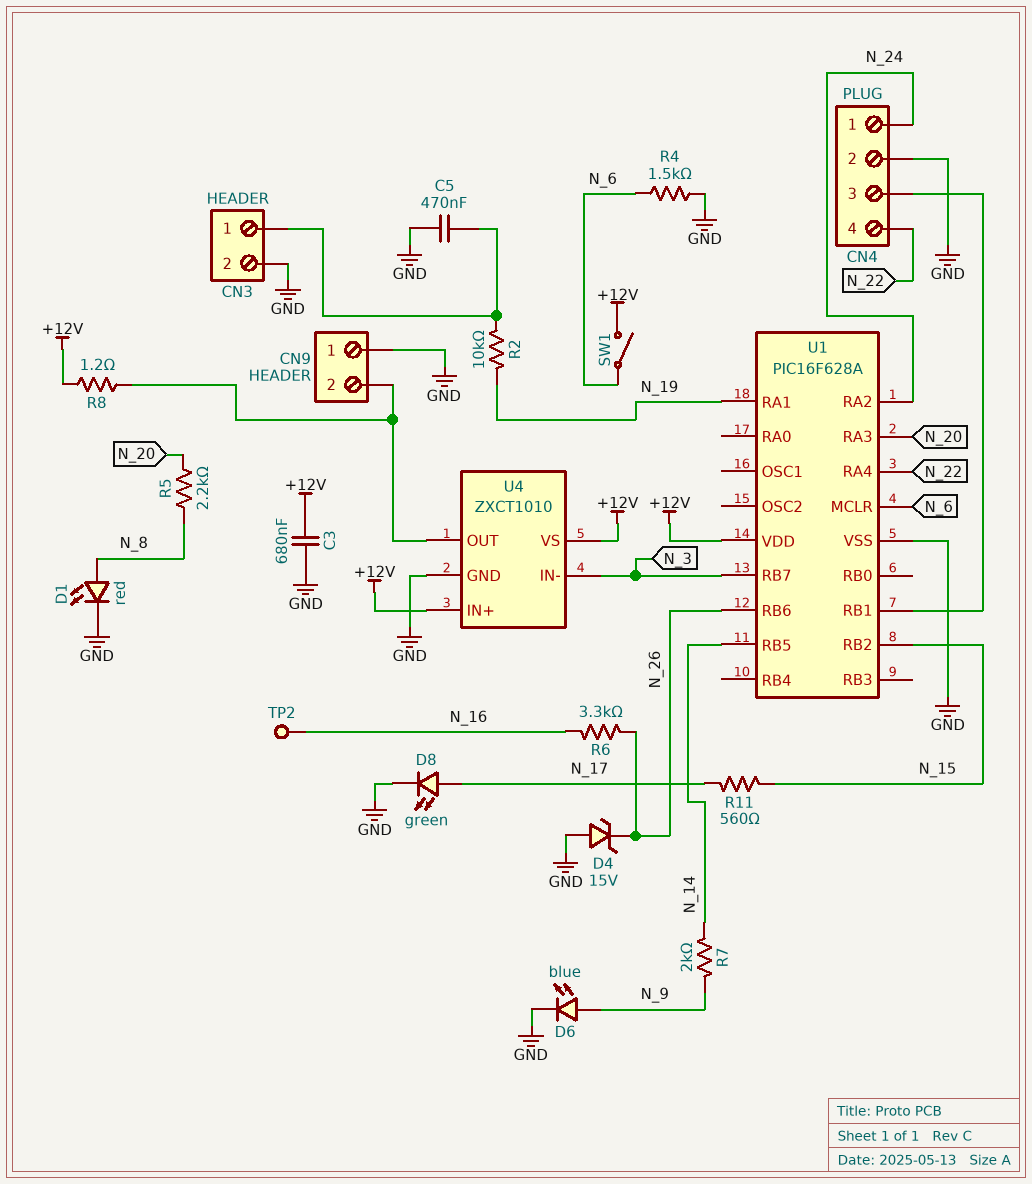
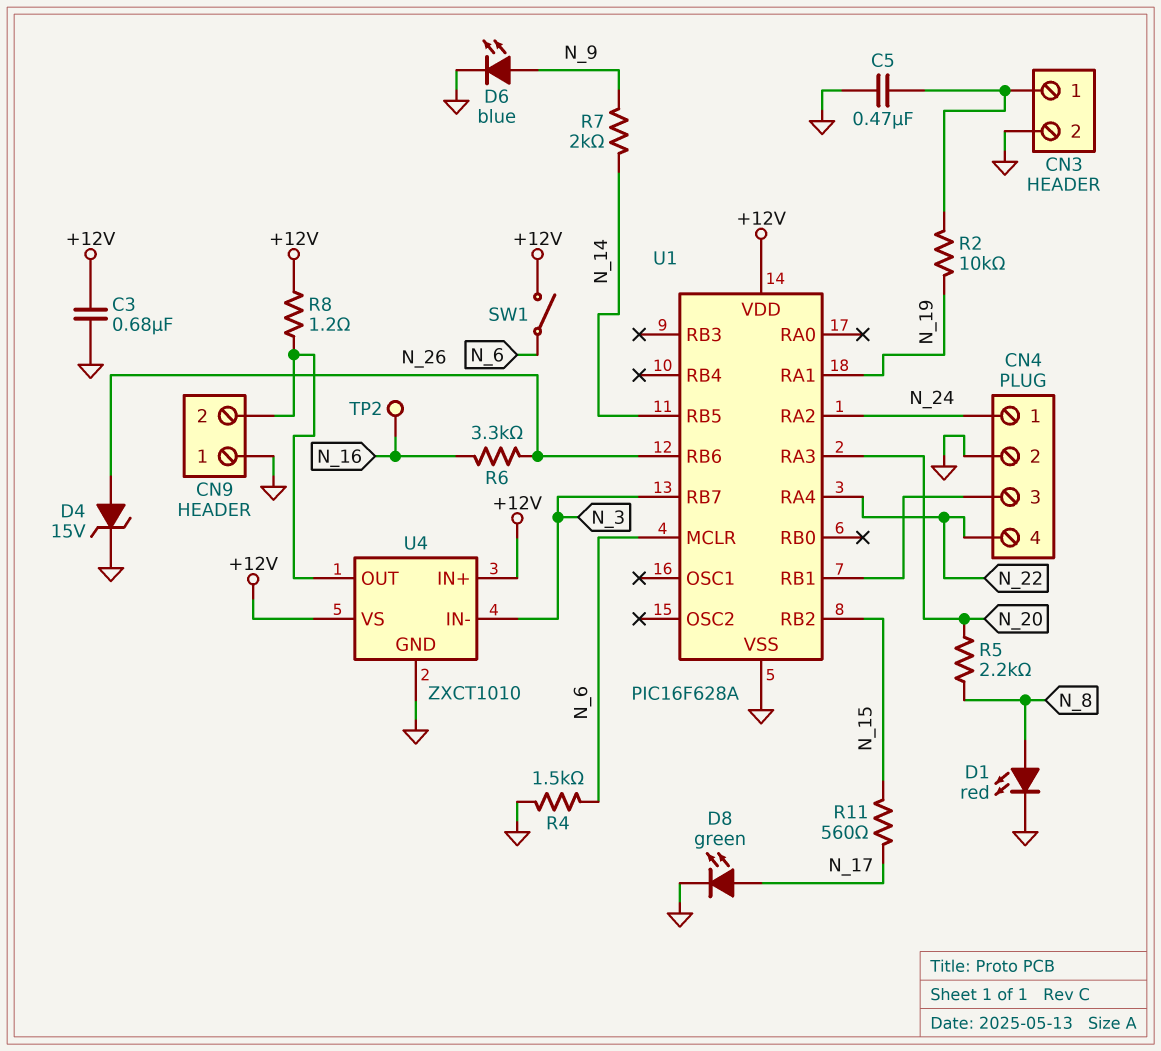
D4: zener 15V (A GND, K N_26) -> zener 15V (A N_26, K GND)

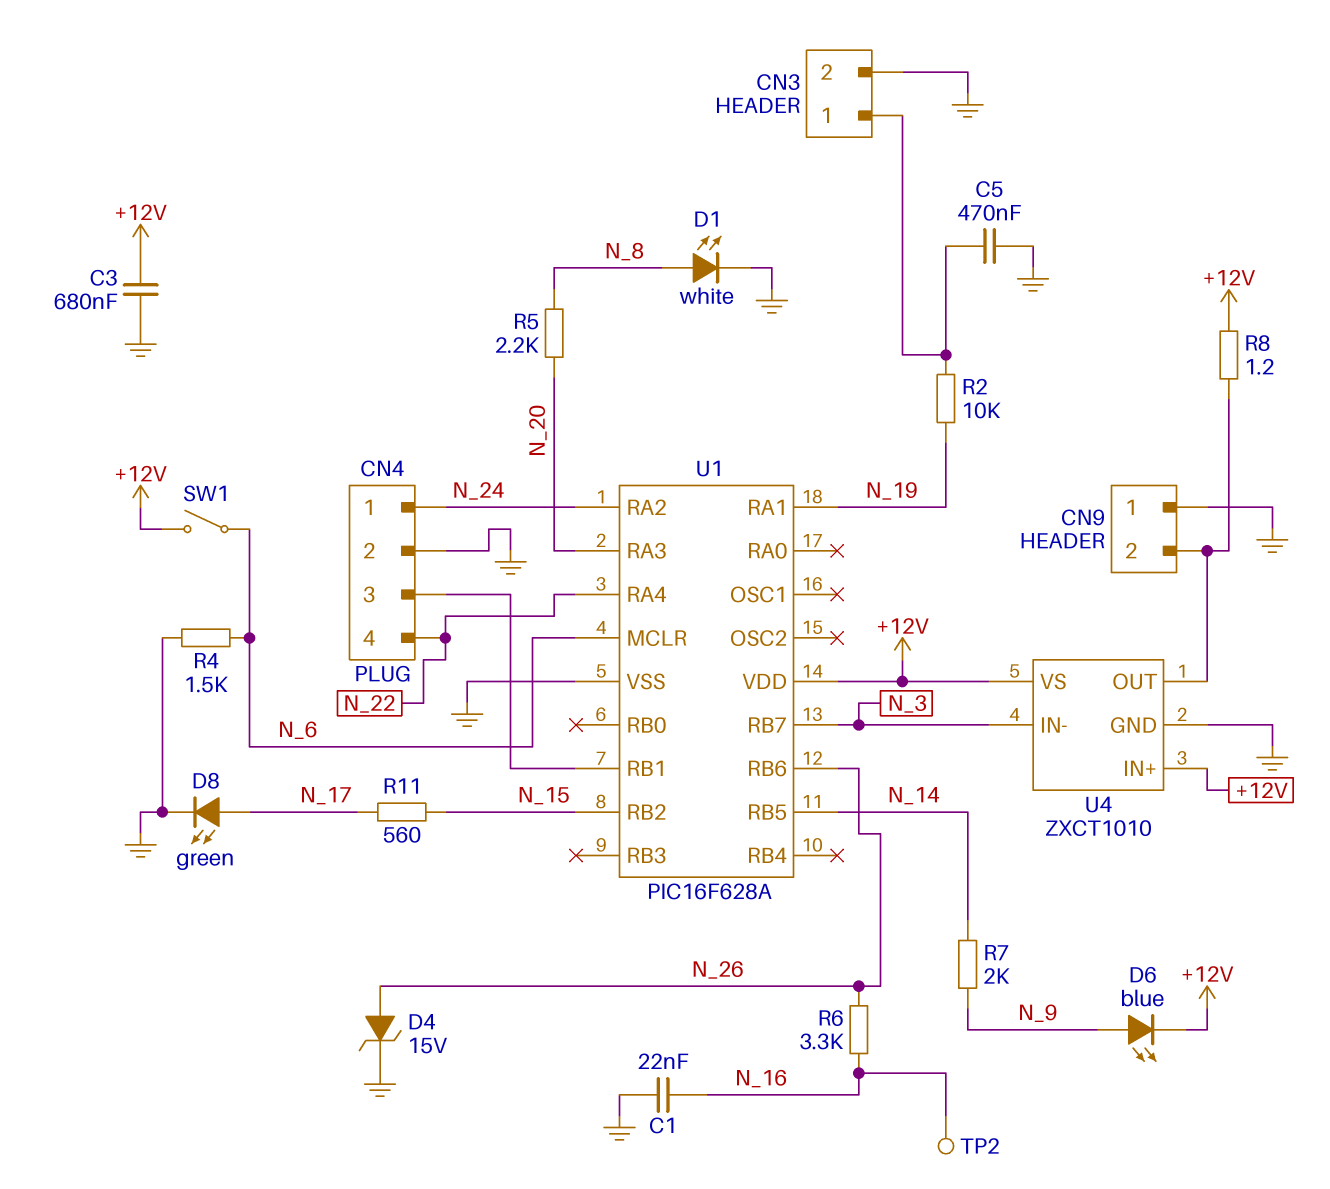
C1: none -> 22nF (GND, N_16)
D1: LED red (A N_8, K GND) -> LED white (A N_8, K GND)
D6: LED blue (A N_9, K GND) -> LED blue (A N_9, K +12V)

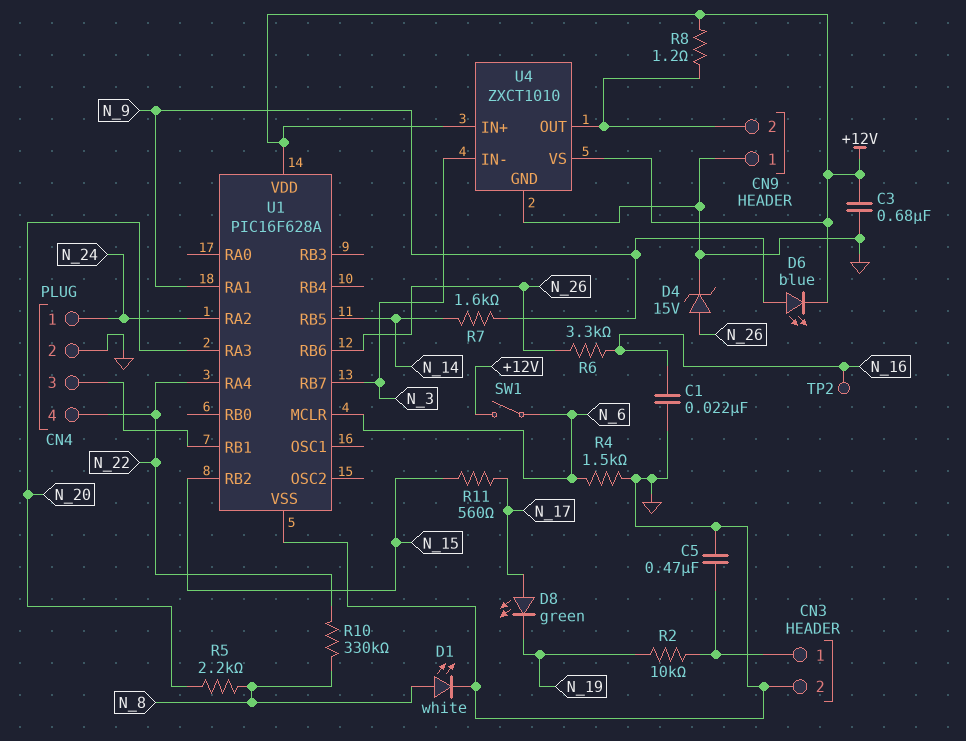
D8: LED green (A N_17, K GND) -> LED green (A N_17, K N_19)
R7: 2k (N_9, N_14) -> 1.6k (N_9, N_14)
R10: none -> 330k (N_8, N_22)
U1 pin RA1: N_19 -> N_9

